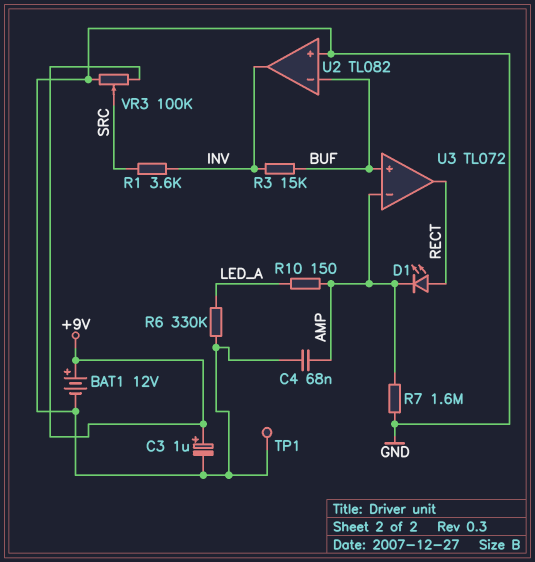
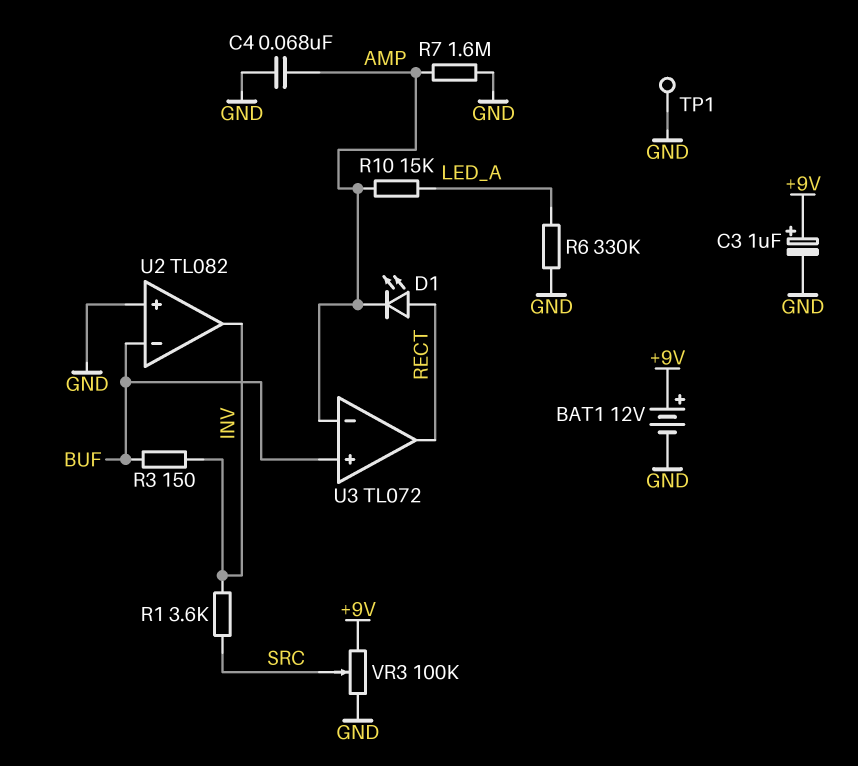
R3: 15k (BUF, INV) -> 150 (BUF, INV)
R10: 150 (AMP, LED_A) -> 15k (AMP, LED_A)

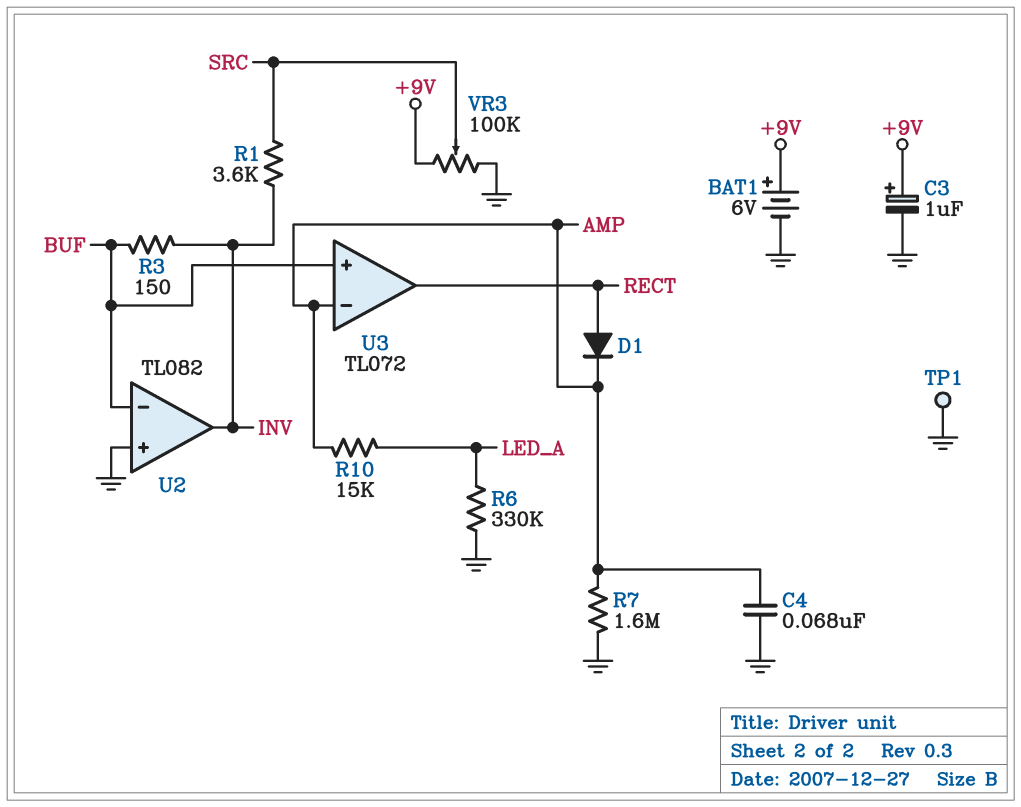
BAT1: 12V (plus +9V, minus GND) -> 6V (plus +9V, minus GND)
D1: LED (A RECT, K AMP) -> diode (A RECT, K AMP)

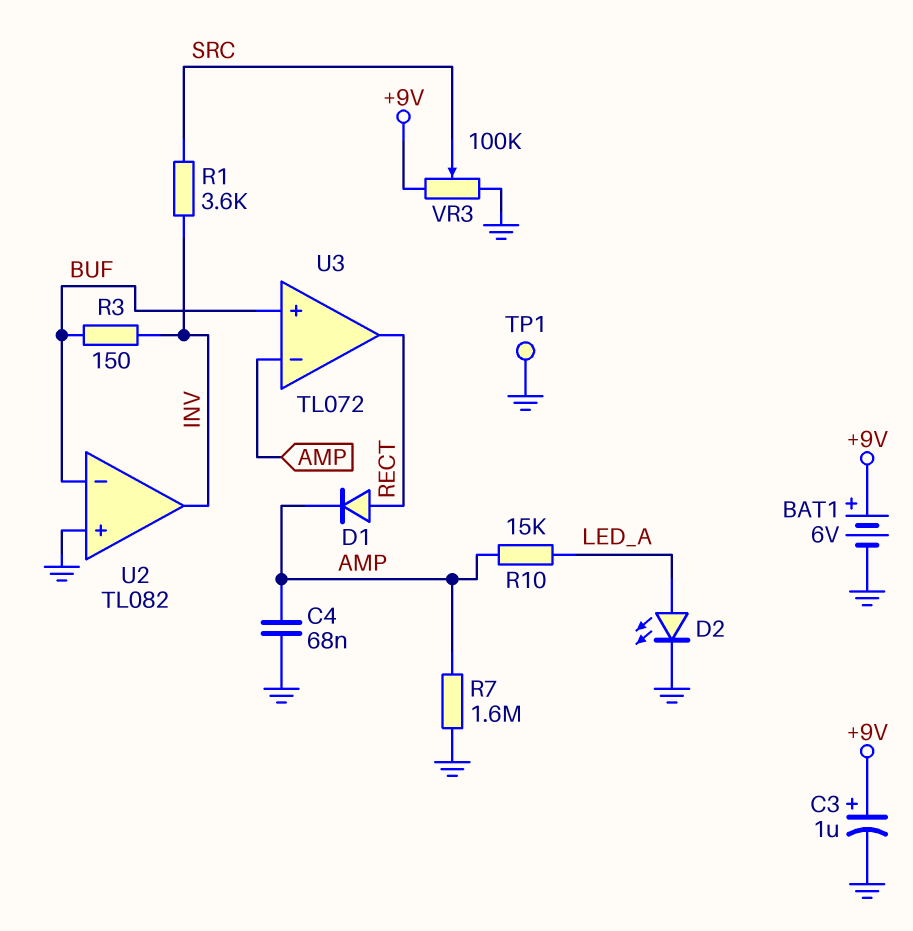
D2: none -> LED (A LED_A, K GND)
R6: 330k (GND, LED_A) -> none

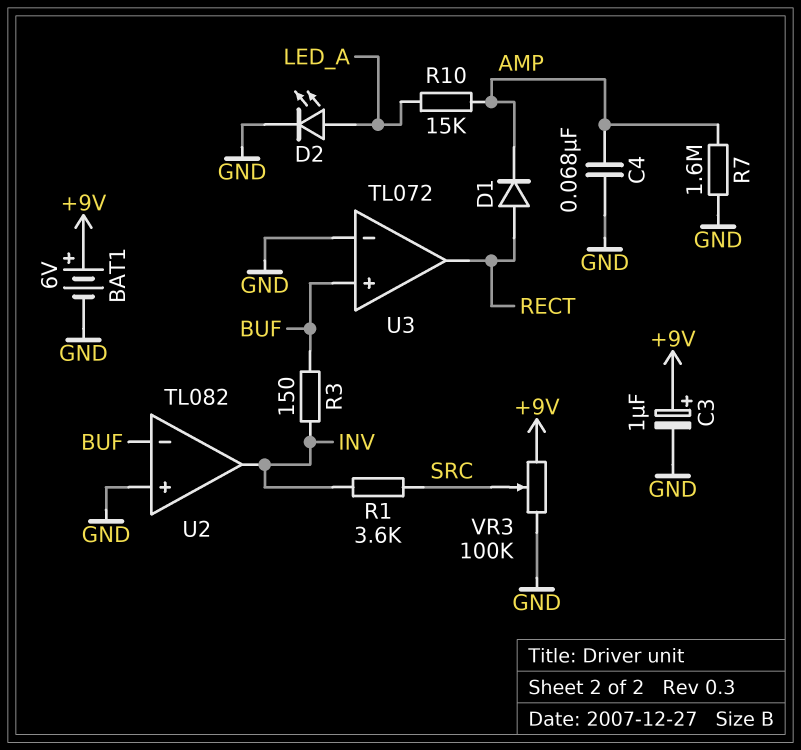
TP1: test point (GND) -> none
U3 pin in-: AMP -> GND

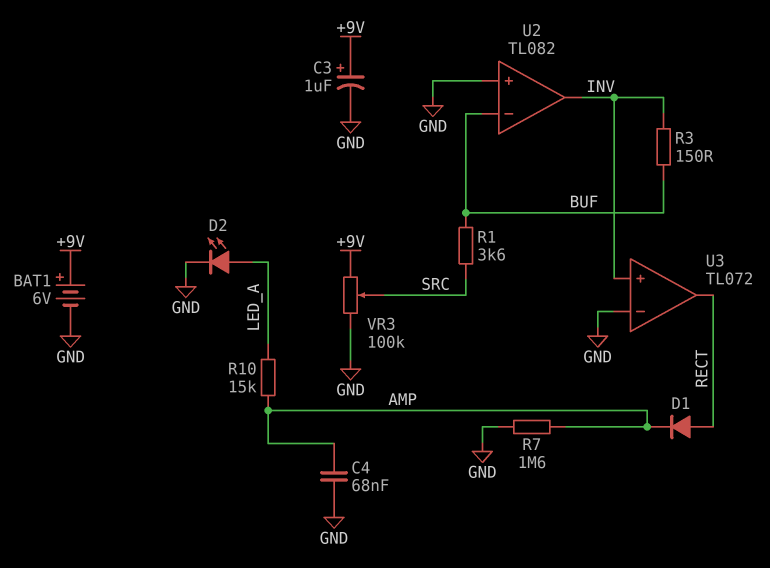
R1: 3.6k (INV, SRC) -> 3.6k (BUF, SRC)
U3 pin in+: BUF -> INV

